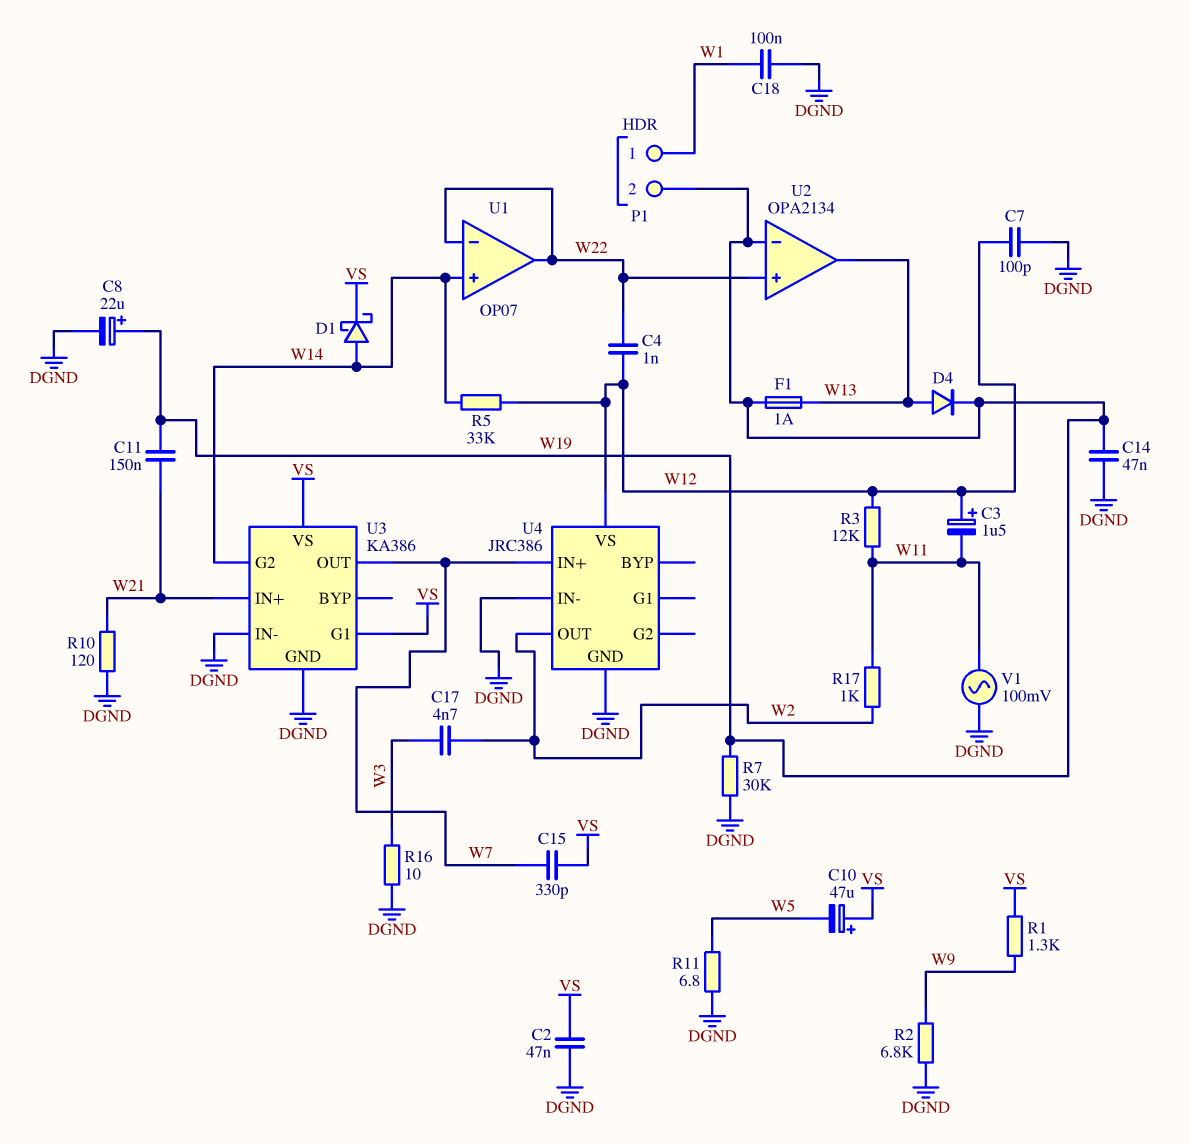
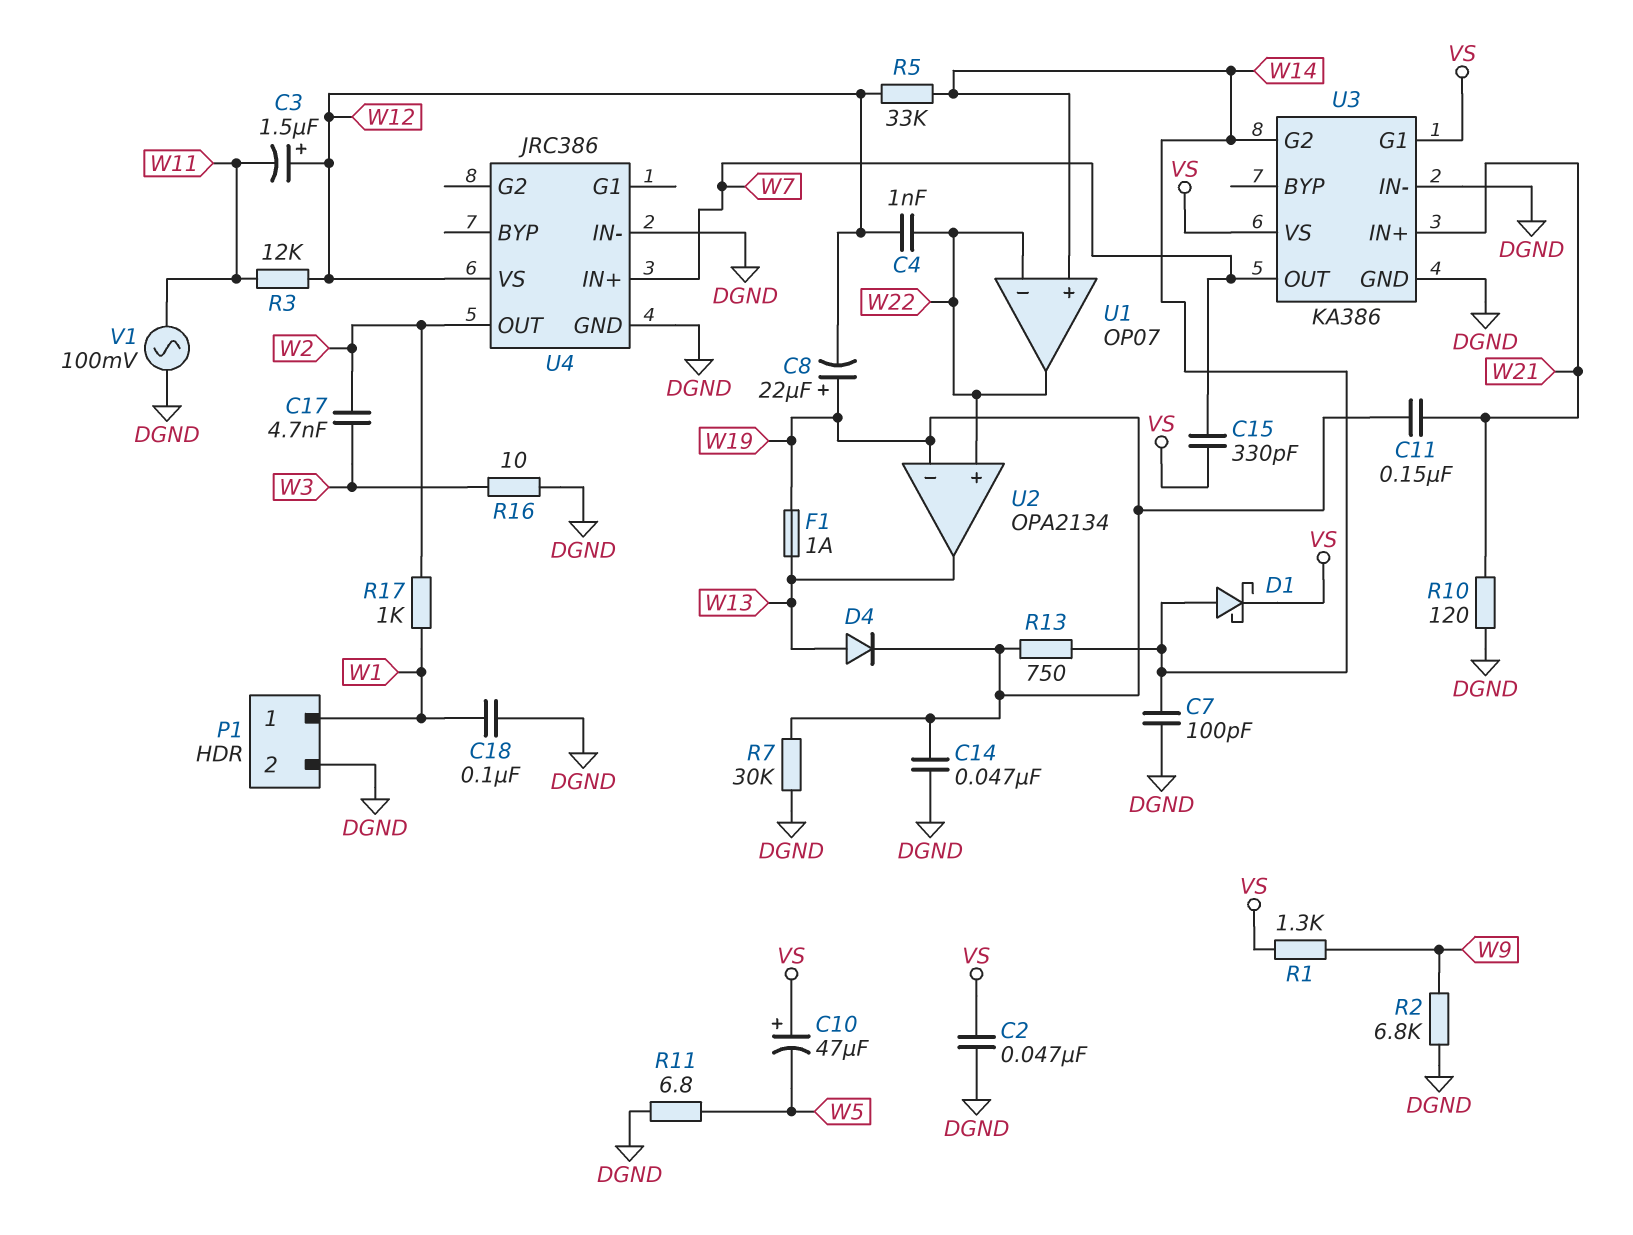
C7: 100pF (DGND, W12) -> 100pF (DGND, W14)
C8: 22uF (plus W19, minus DGND) -> 22uF (plus W19, minus W12)
P1 pin 2: W19 -> DGND
R13: none -> 750 (W14, W19)
R17: 1k (W2, W11) -> 1k (W1, W2)

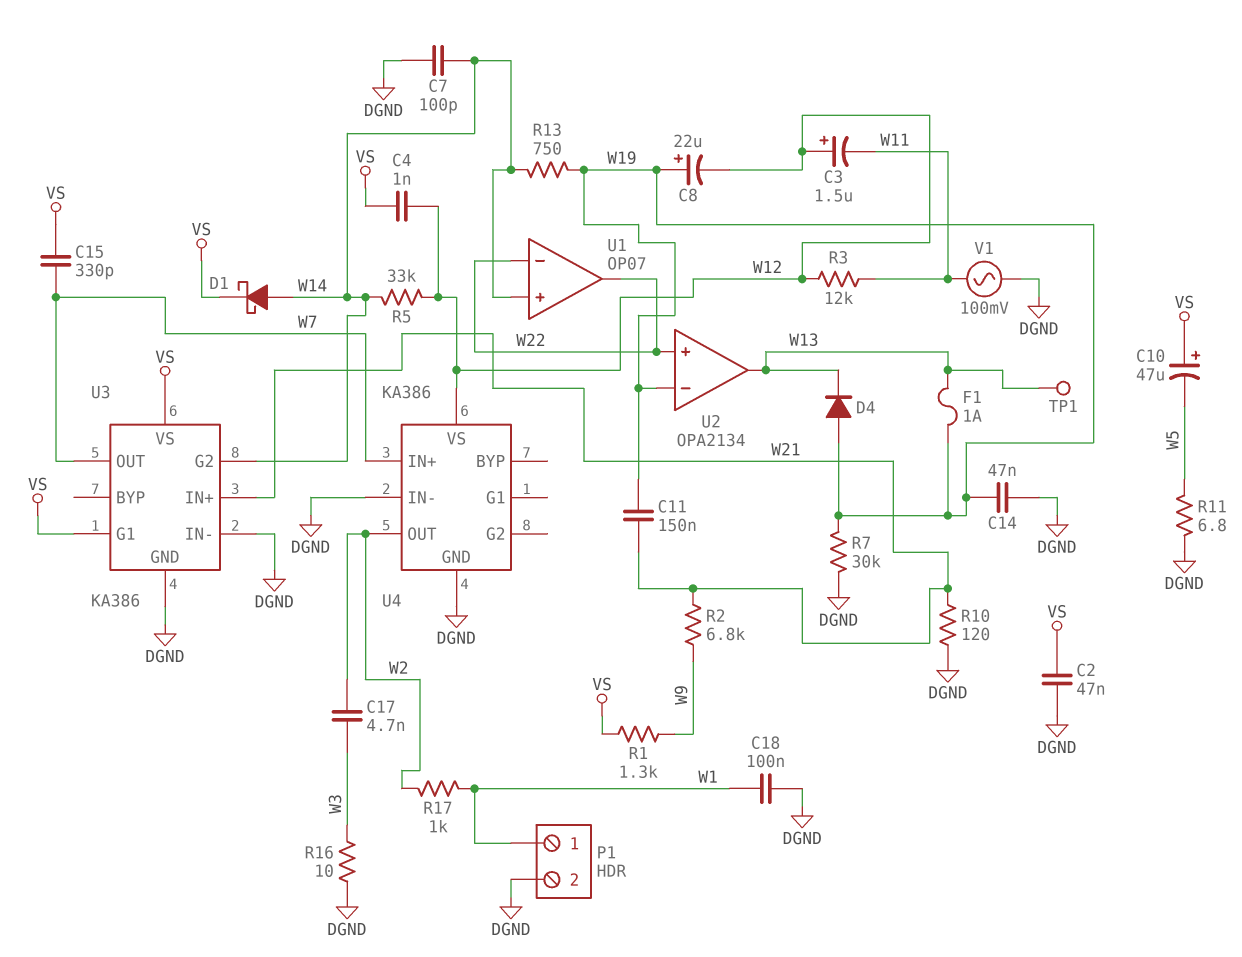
C4: 1nF (W12, W22) -> 1nF (VS, W12)
D4: diode (A W13, K W19) -> diode (A W19, K W13)
R2: 6.8k (DGND, W9) -> 6.8k (W9, W21)
TP1: none -> test point (W13)
U4: JRC386 -> KA386

